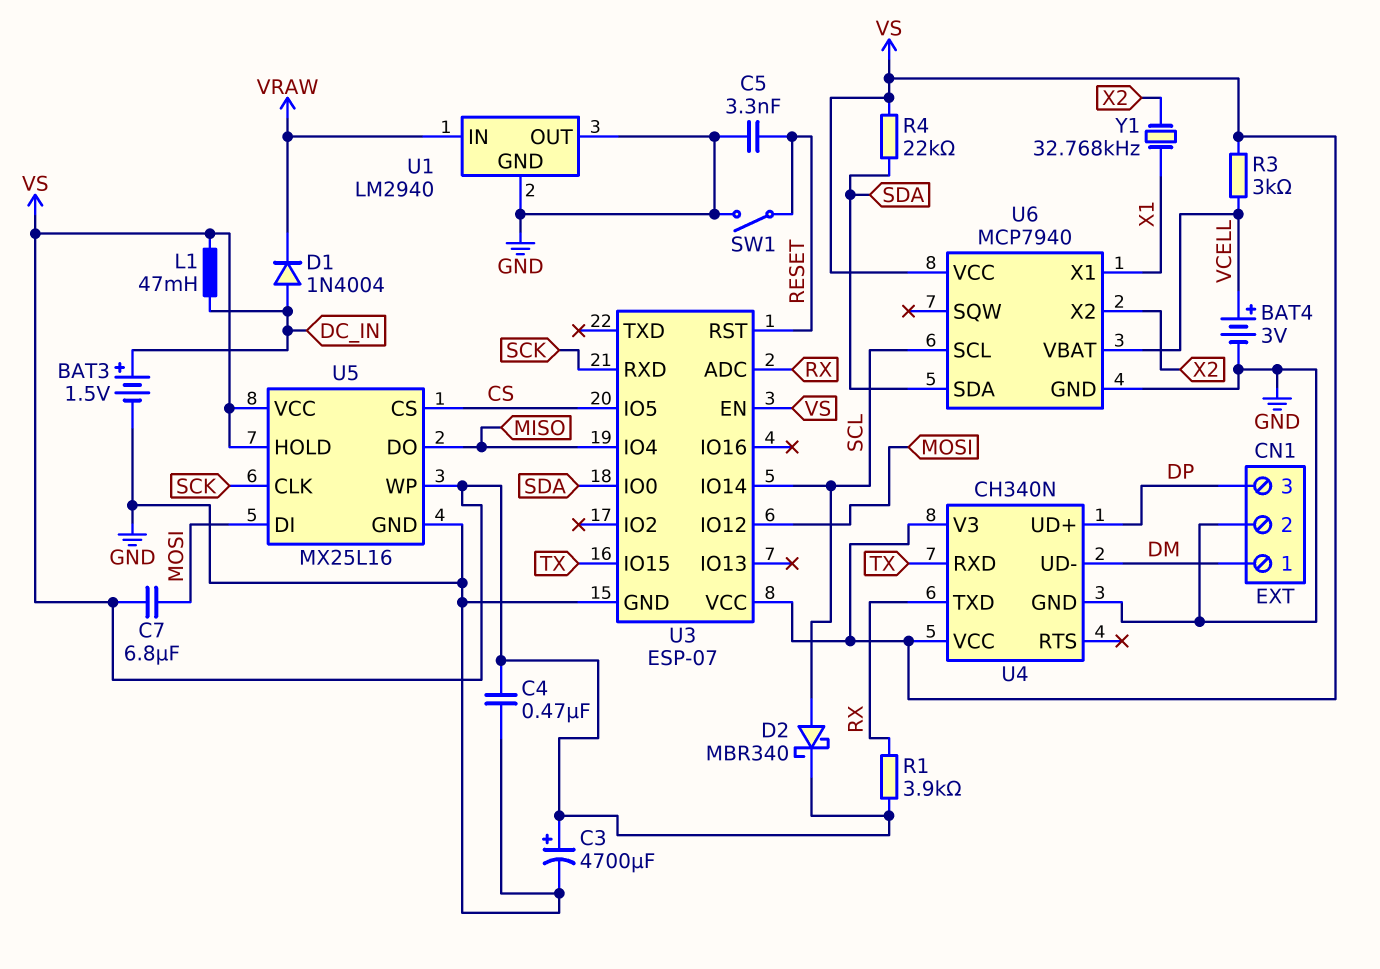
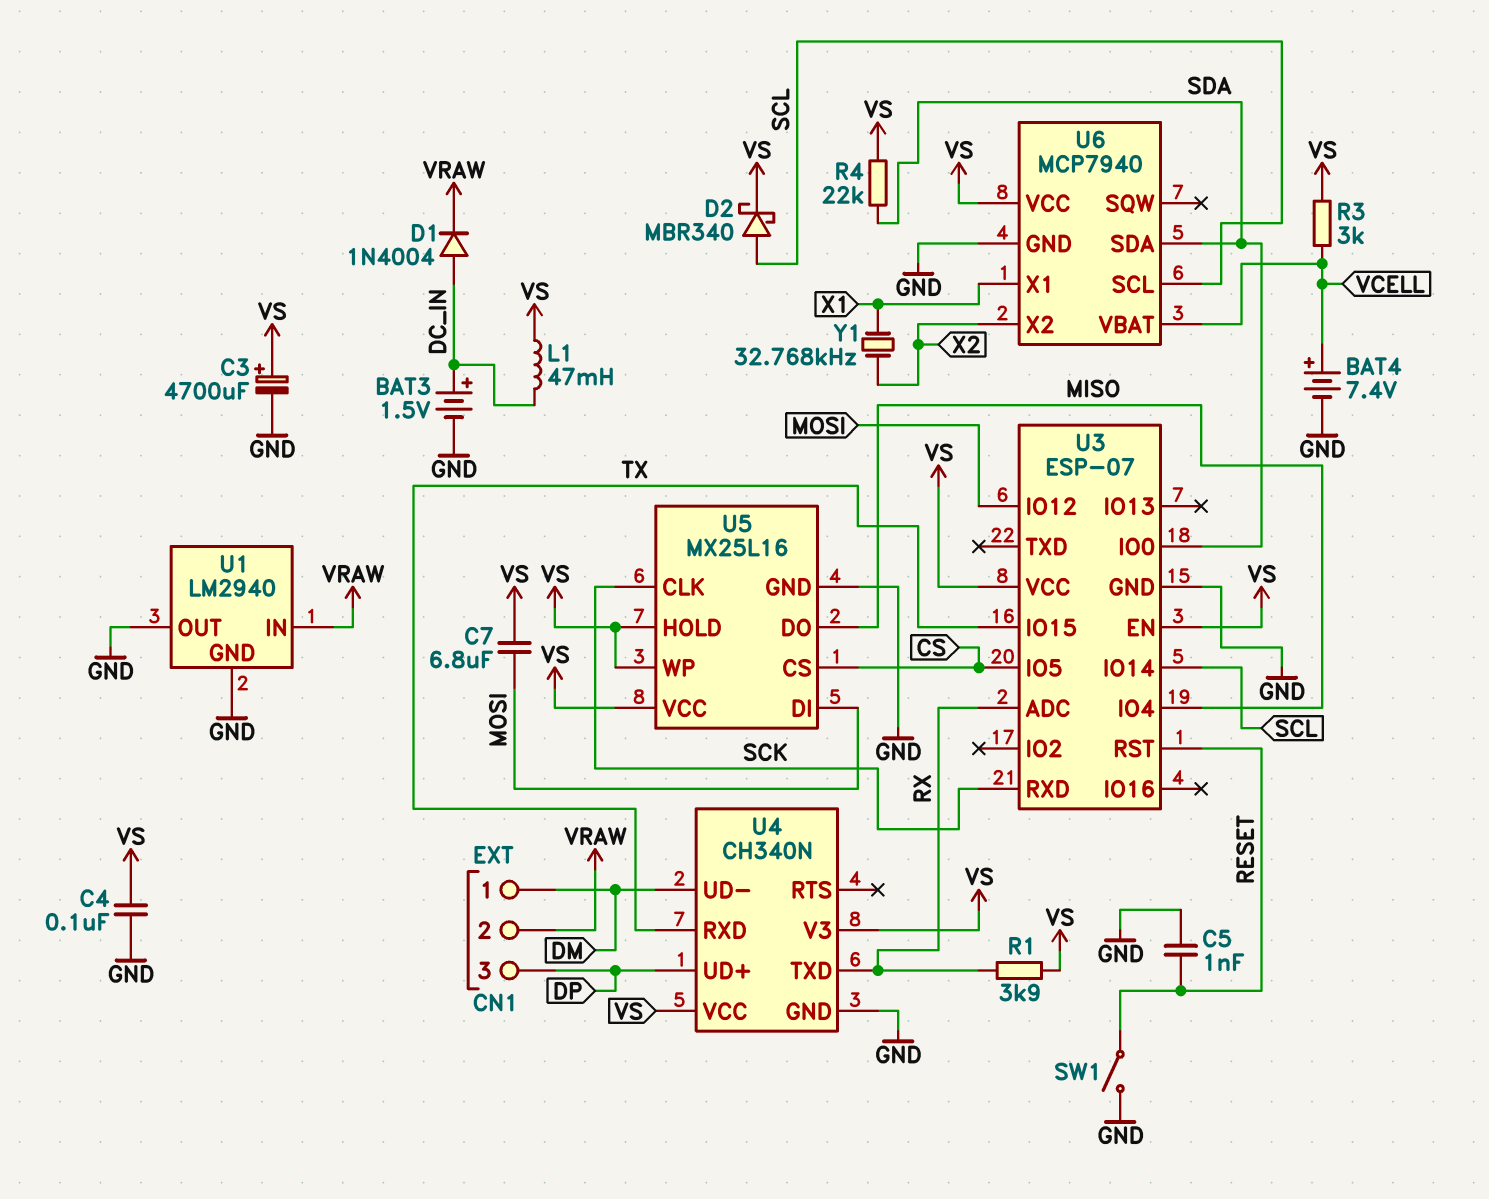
BAT4: 3V (plus VCELL, minus GND) -> 7.4V (plus VCELL, minus GND)
C4: 470nF (GND, VS) -> 100nF (GND, VS)
C5: 3.3nF (GND, RESET) -> 1nF (GND, RESET)
CN1 pin 2: GND -> VRAW

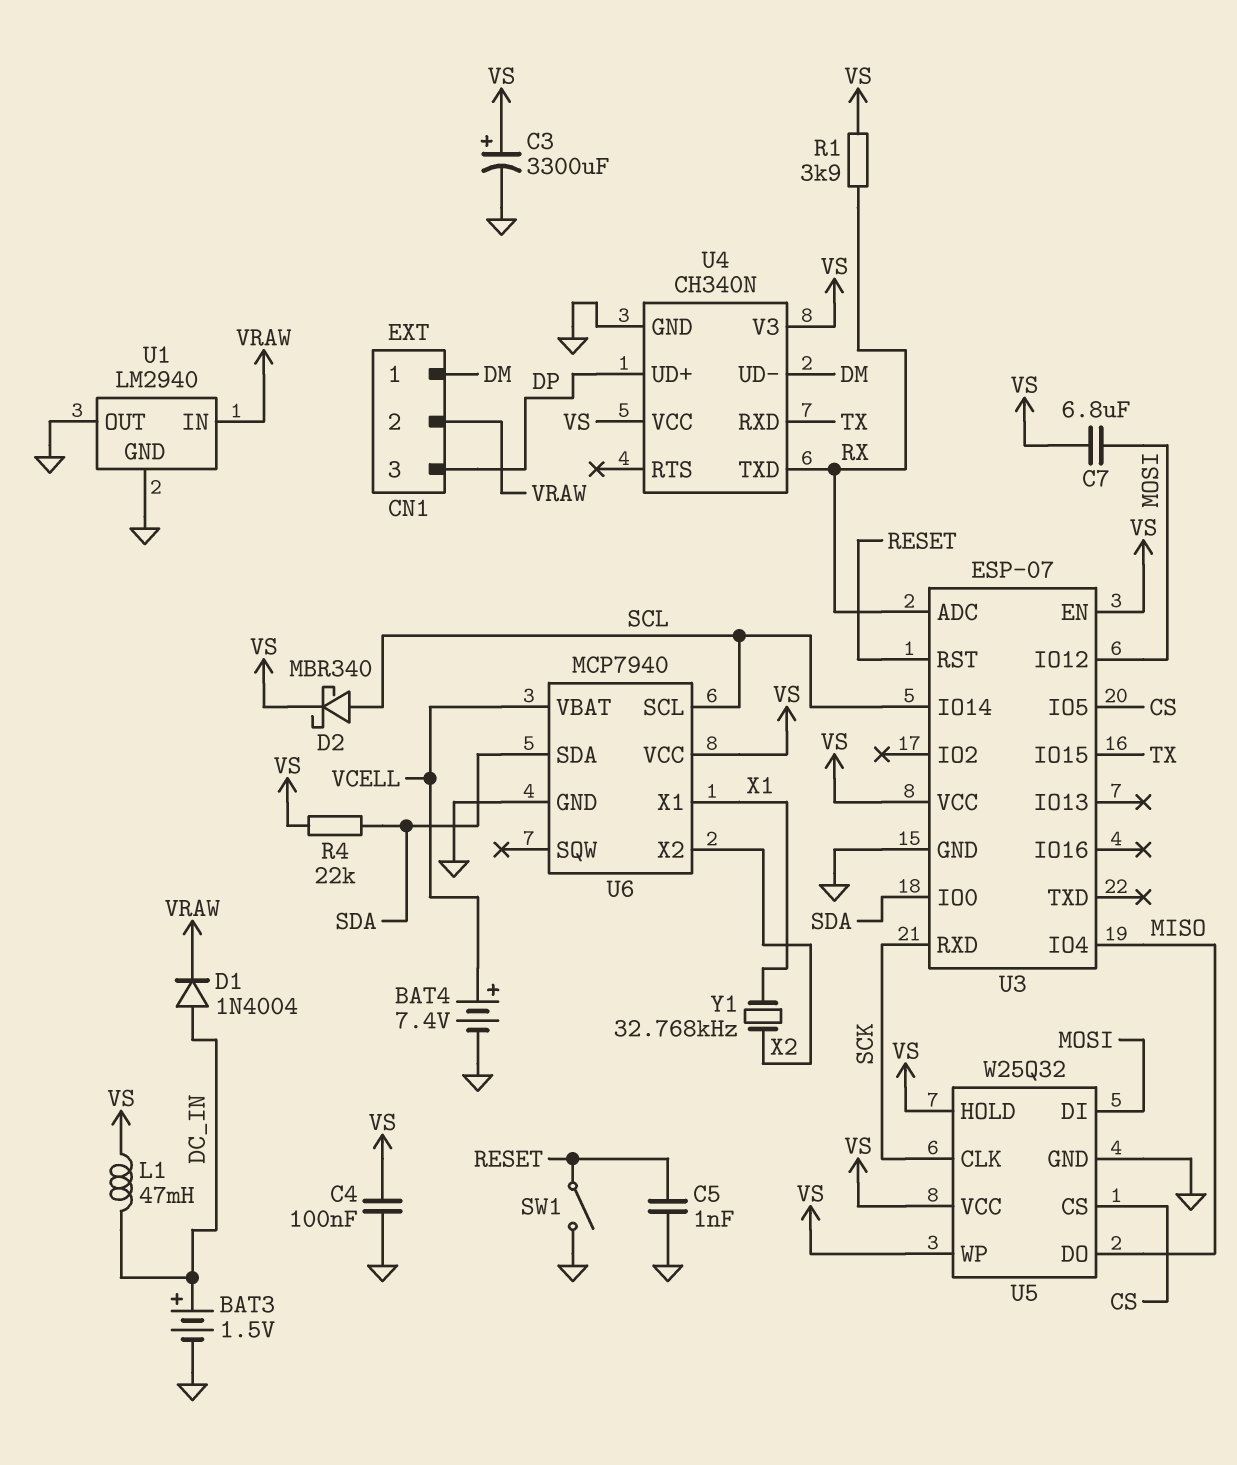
C3: 4700uF (plus VS, minus GND) -> 3300uF (plus VS, minus GND)
R3: 3k (VCELL, VS) -> none
U5: MX25L16 -> W25Q32

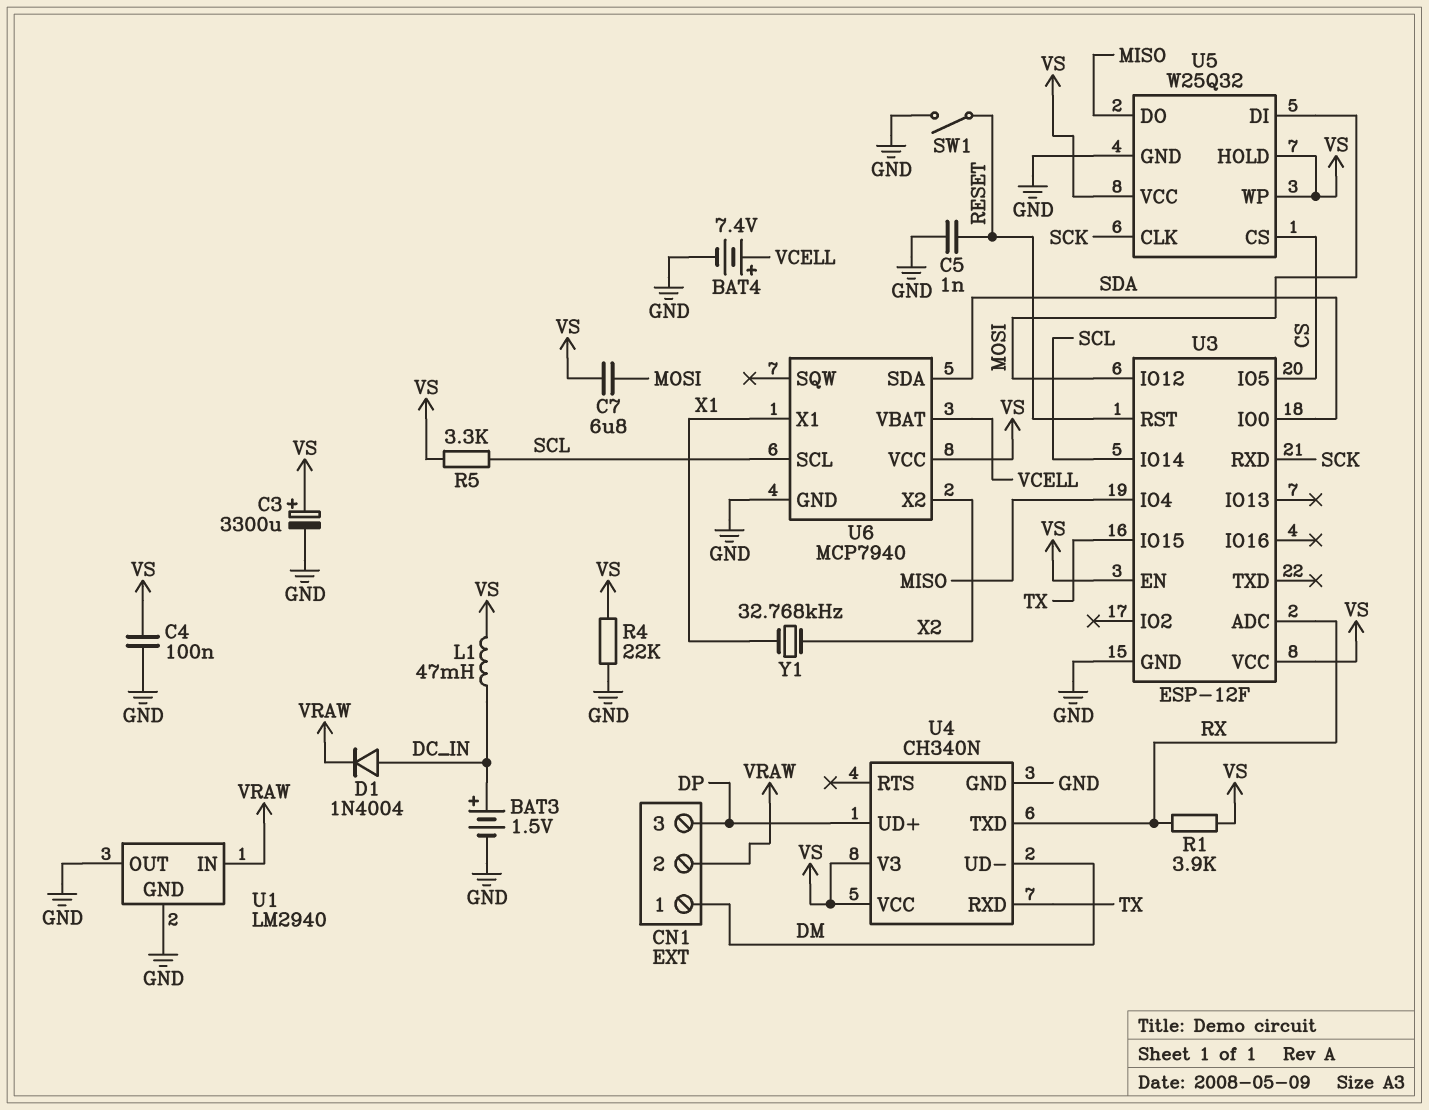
D2: schottky MBR340 (A SCL, K VS) -> none
R4: 22k (SDA, VS) -> 22k (GND, VS)
R5: none -> 3.3k (SCL, VS)
U3: ESP-07 -> ESP-12F

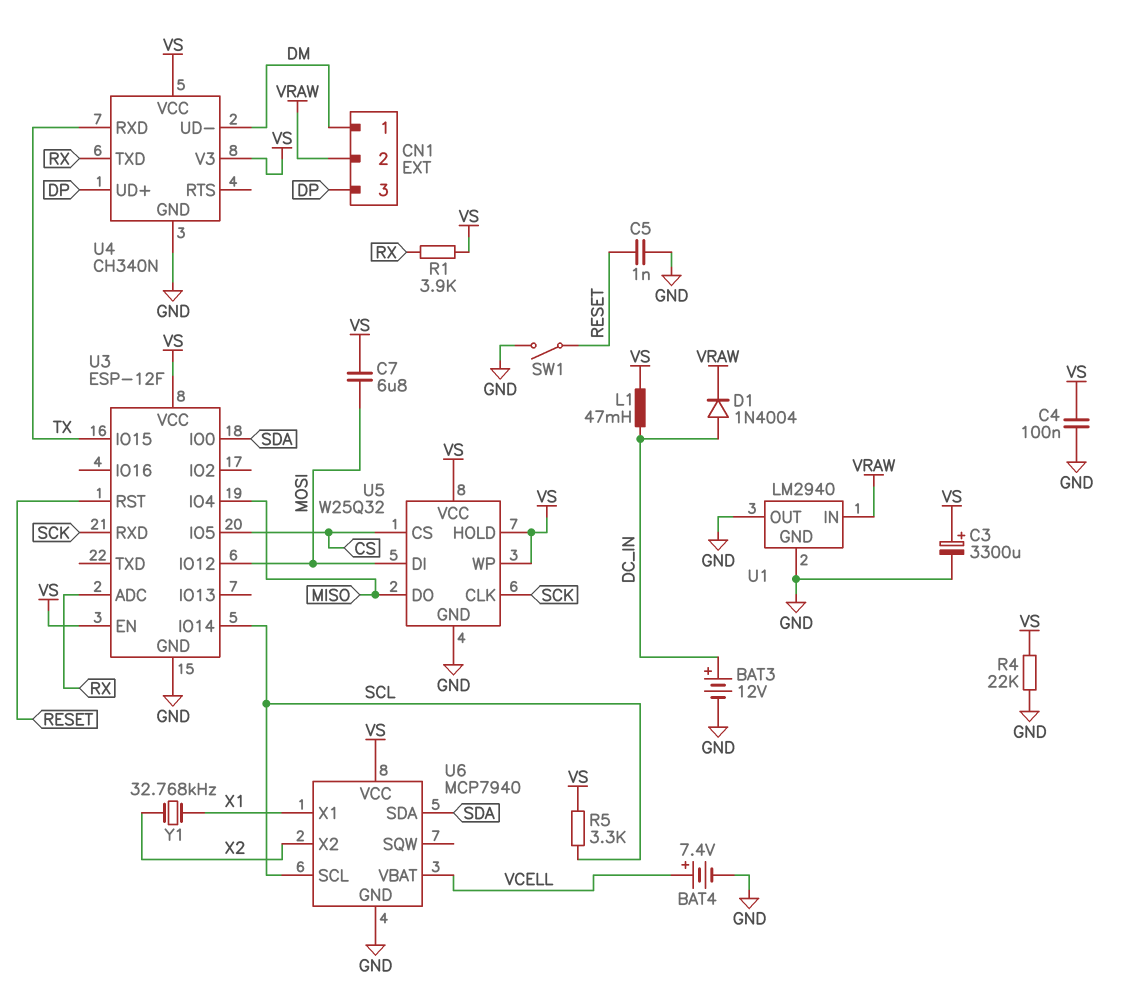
BAT3: 1.5V (plus DC_IN, minus GND) -> 12V (plus DC_IN, minus GND)

